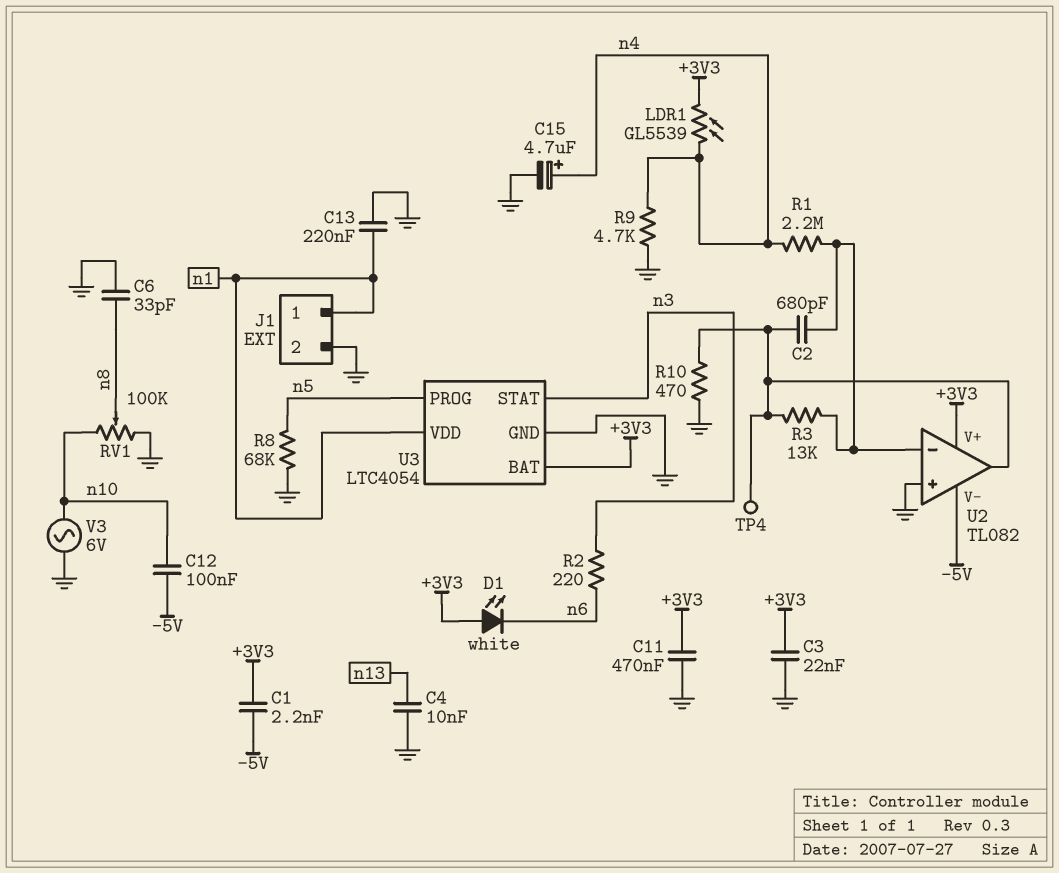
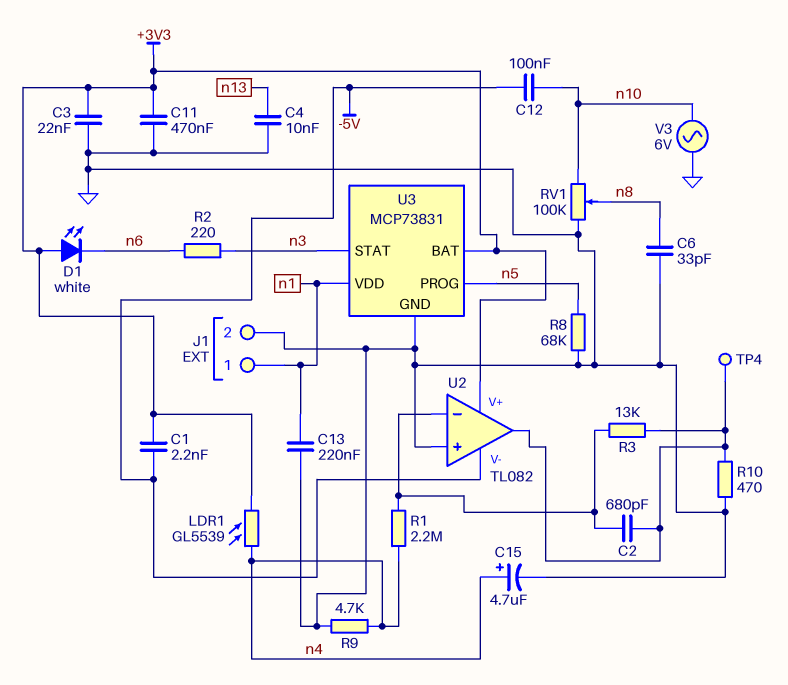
U3: LTC4054 -> MCP73831

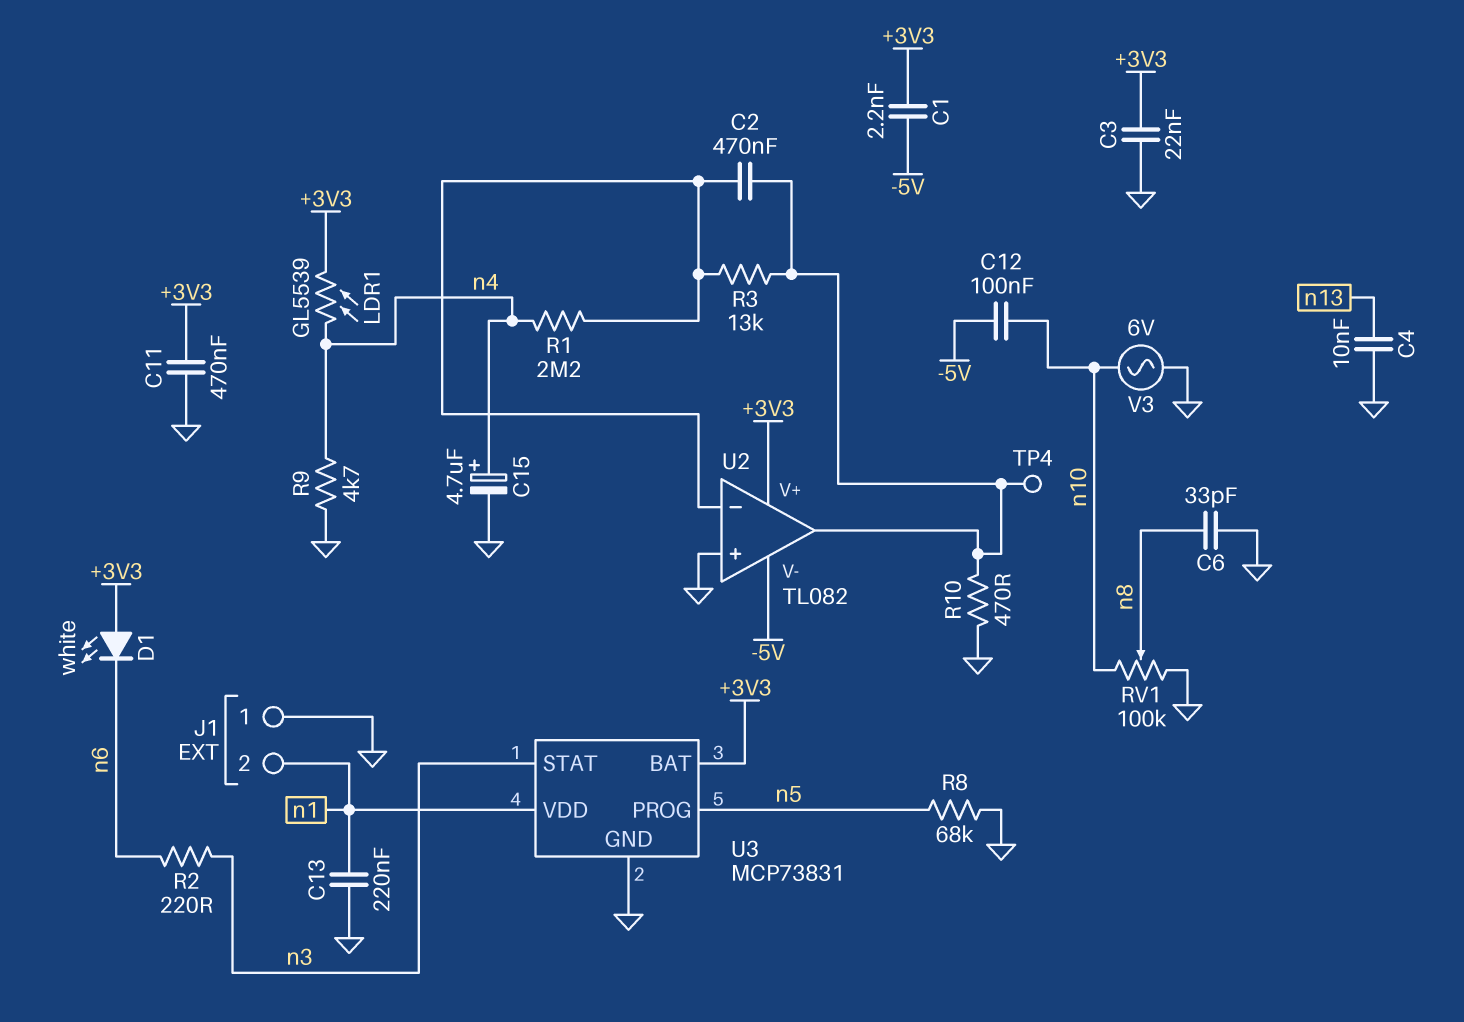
C2: 680pF (U2/in-, U2/out) -> 470nF (U2/in-, U2/out)
J1 pin 1: n1 -> GND
J1 pin 2: GND -> n1

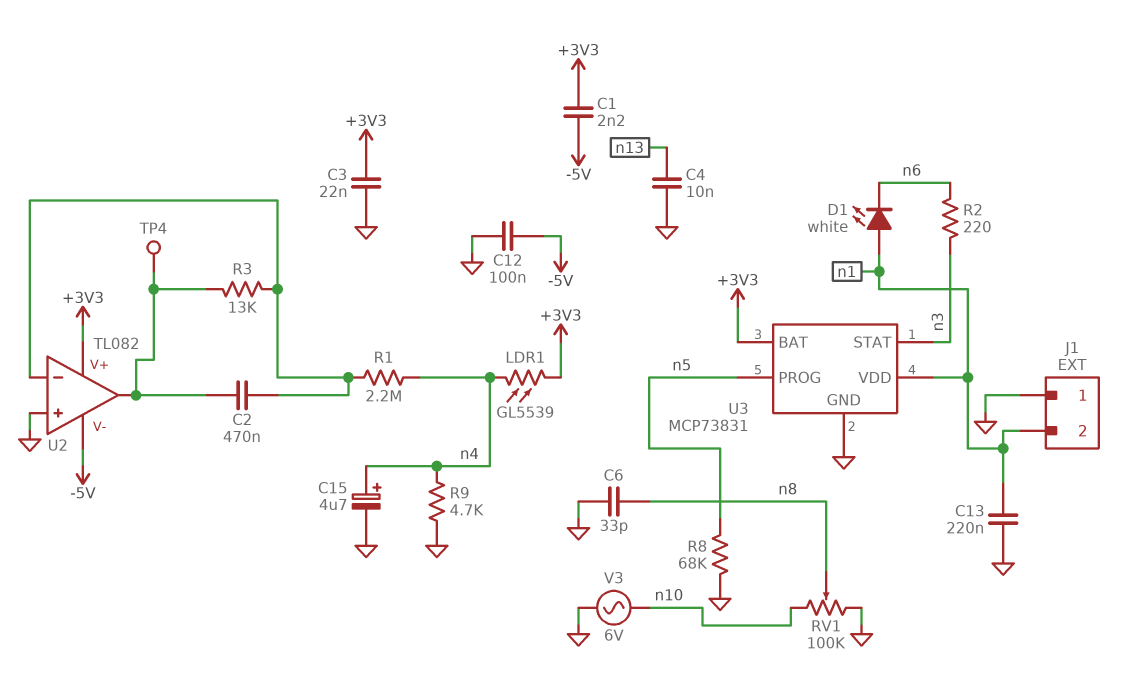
C11: 470nF (+3V3, GND) -> none
C12: 100nF (-5V, n10) -> 100nF (-5V, GND)
D1: LED white (A +3V3, K n6) -> LED white (A n1, K n6)
R10: 470 (GND, U2/out) -> none

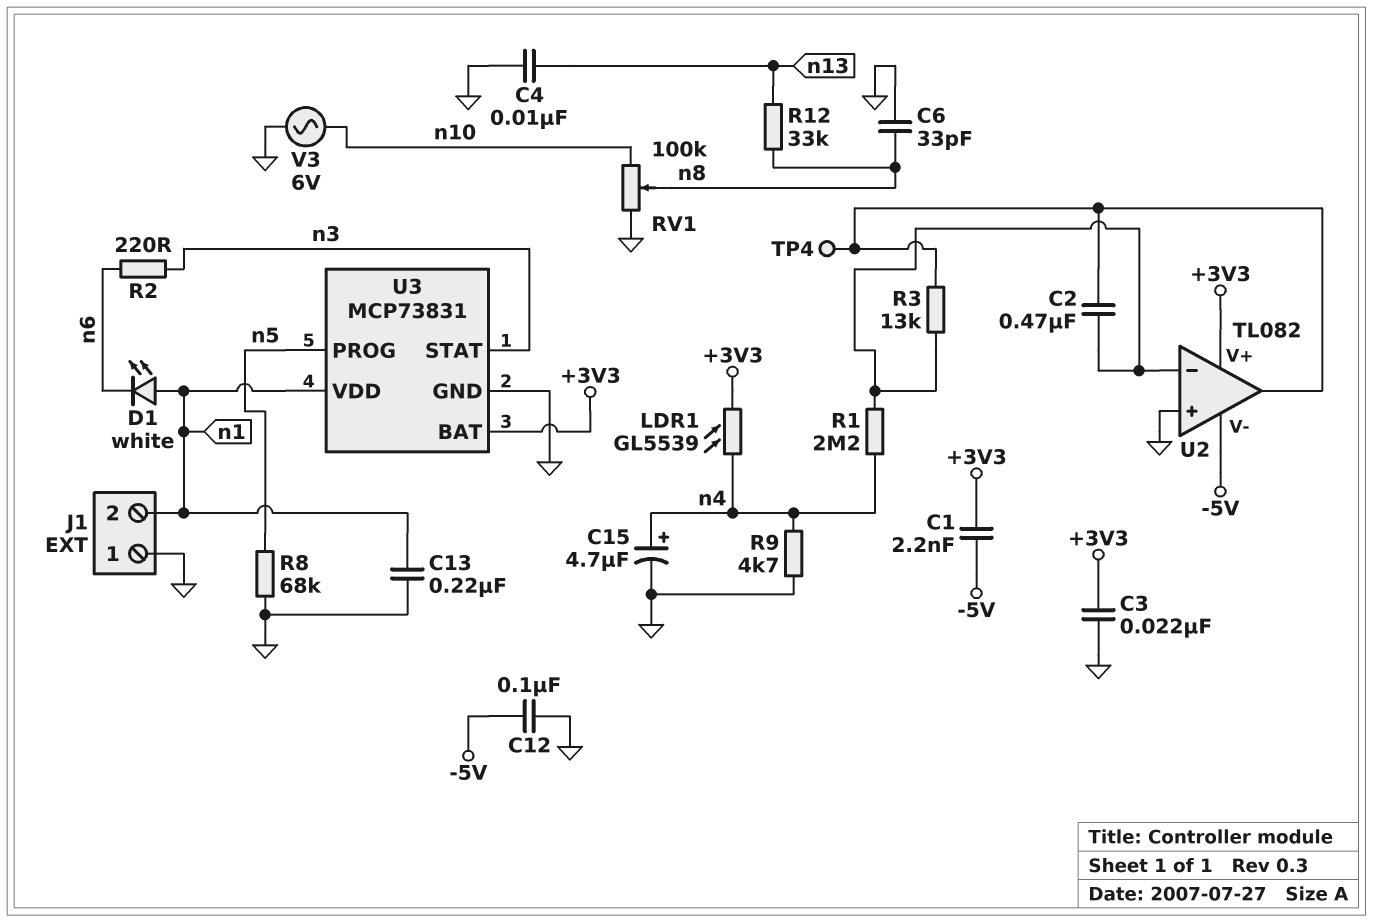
R12: none -> 33k (n8, n13)

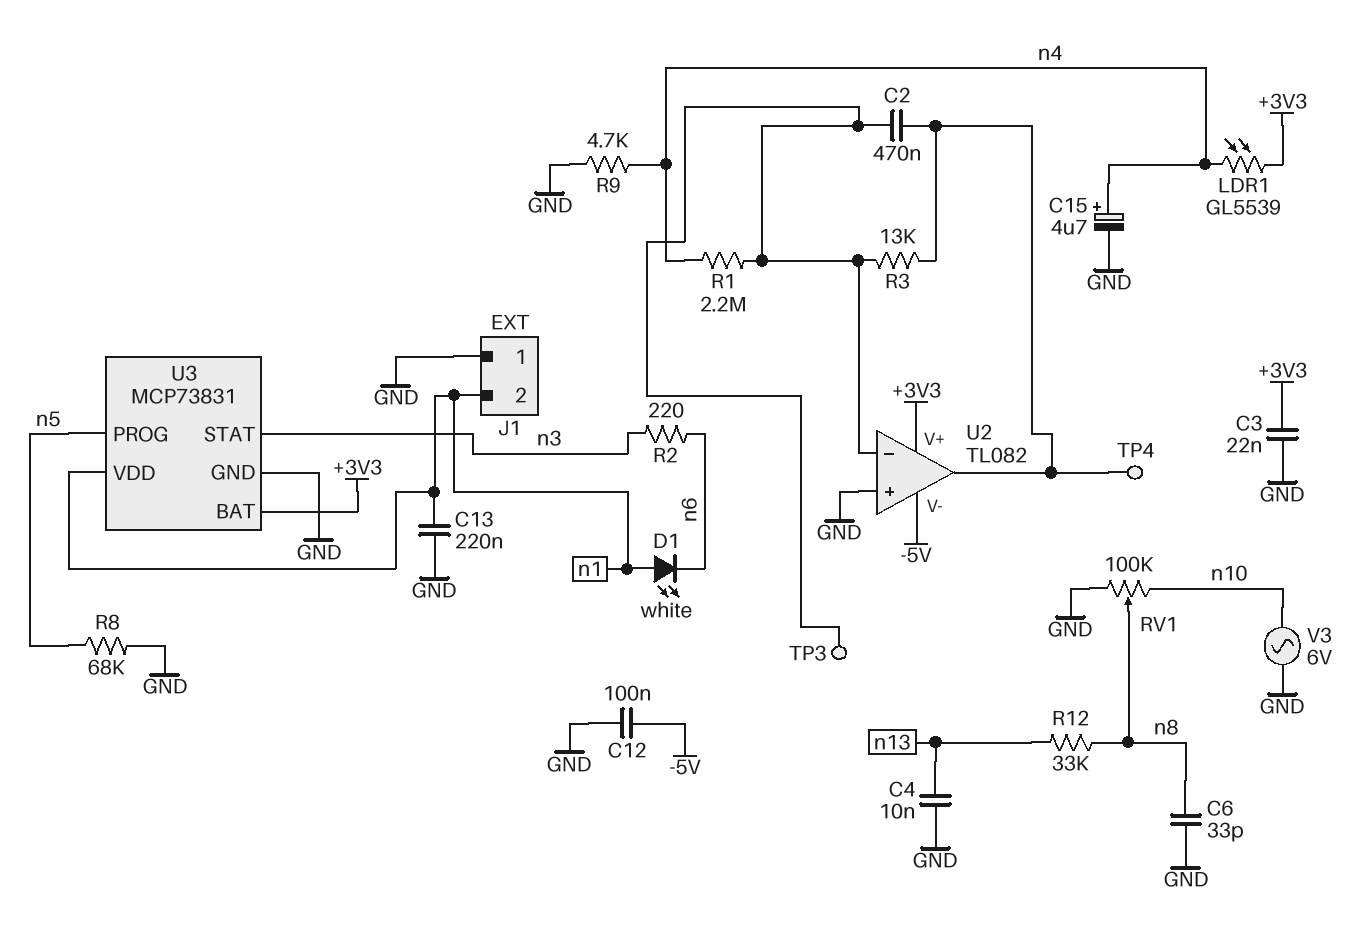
C1: 2.2nF (+3V3, -5V) -> none
TP3: none -> test point (U2/in-)

